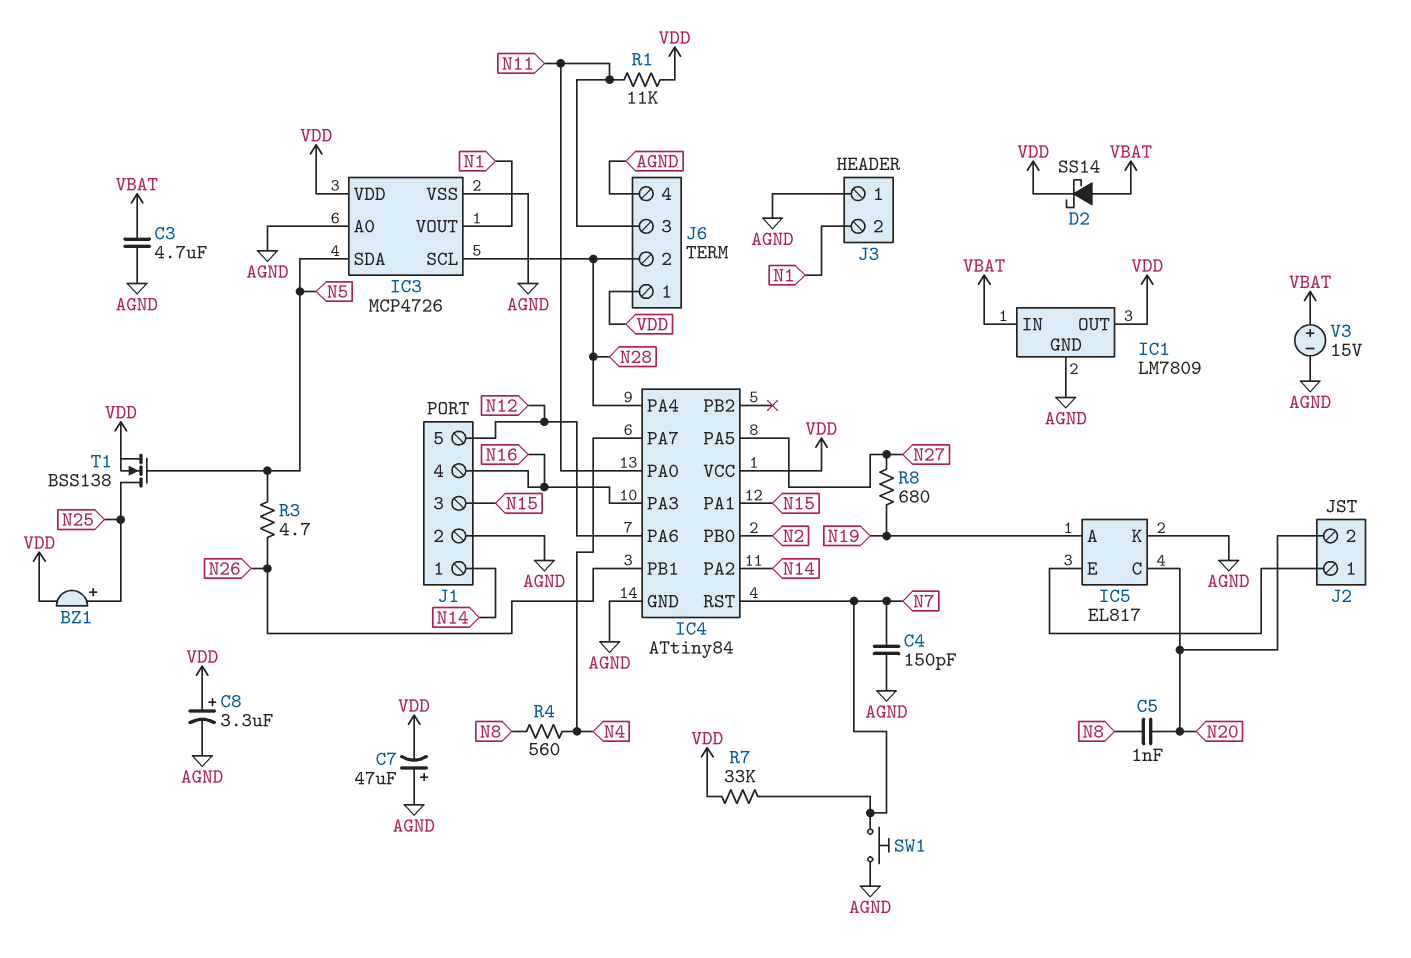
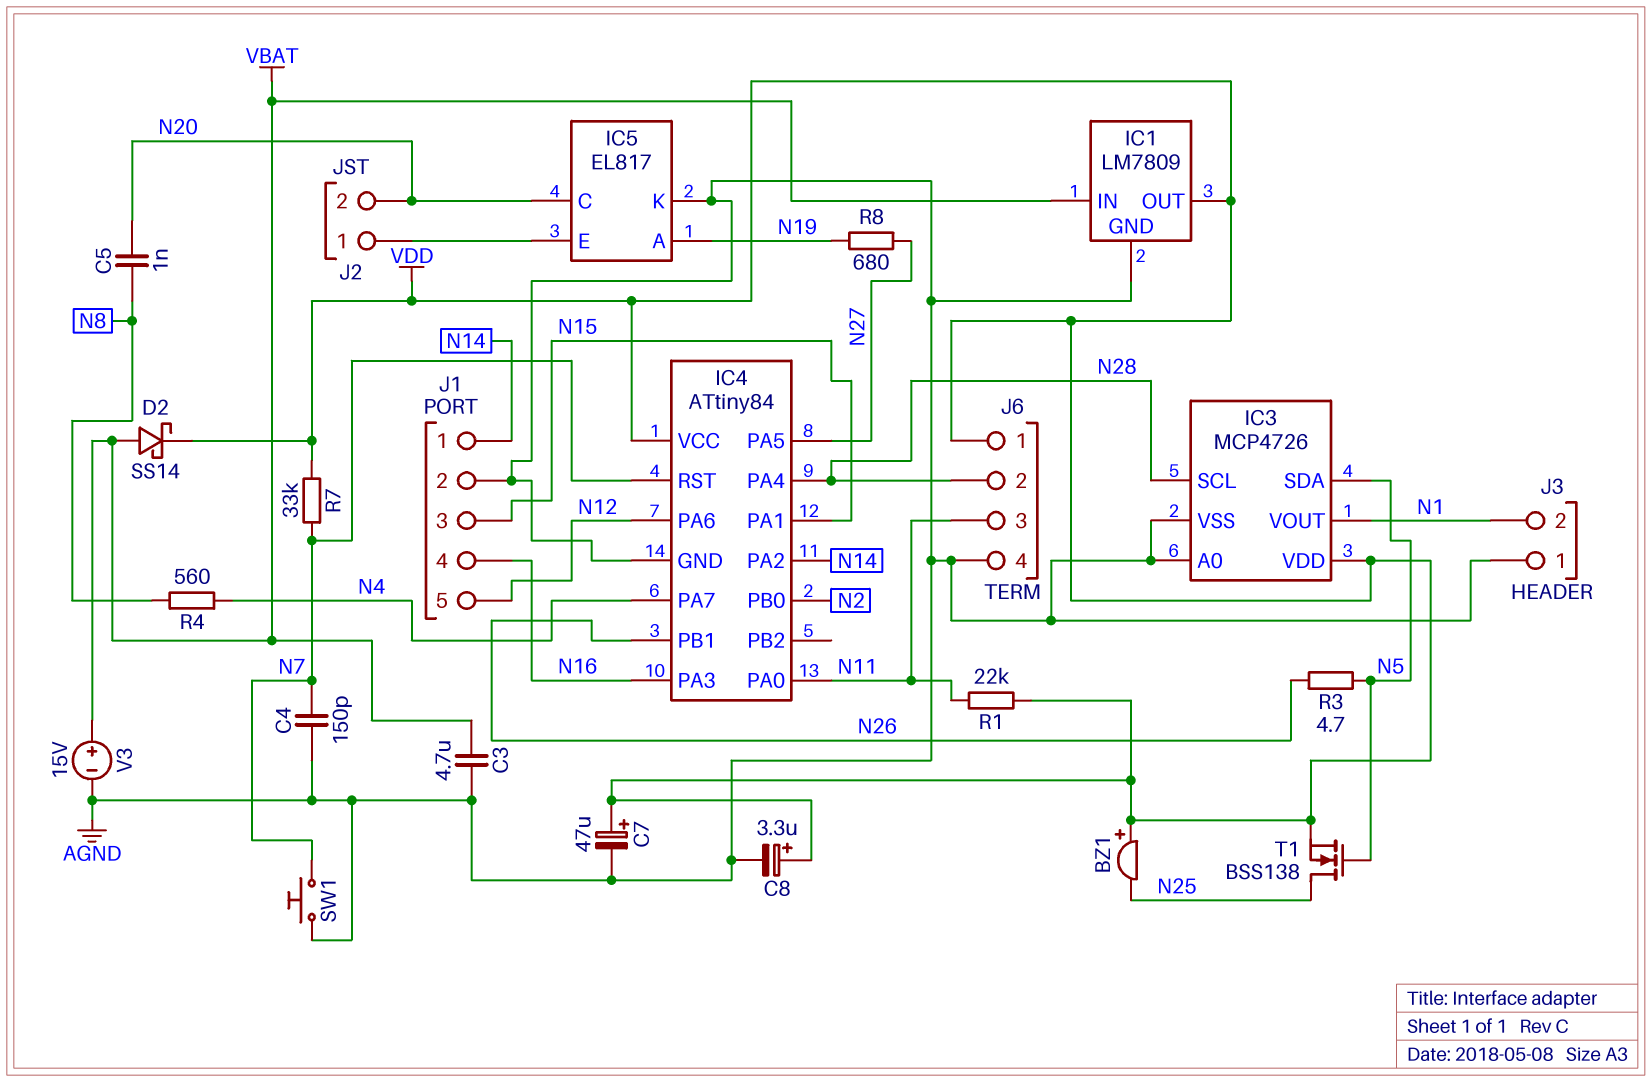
BZ1: buzzer (plus N25, minus VDD) -> buzzer (plus VDD, minus N25)
C7: 47uF (plus AGND, minus VDD) -> 47uF (plus VDD, minus AGND)
R1: 11k (N11, VDD) -> 22k (N11, VDD)

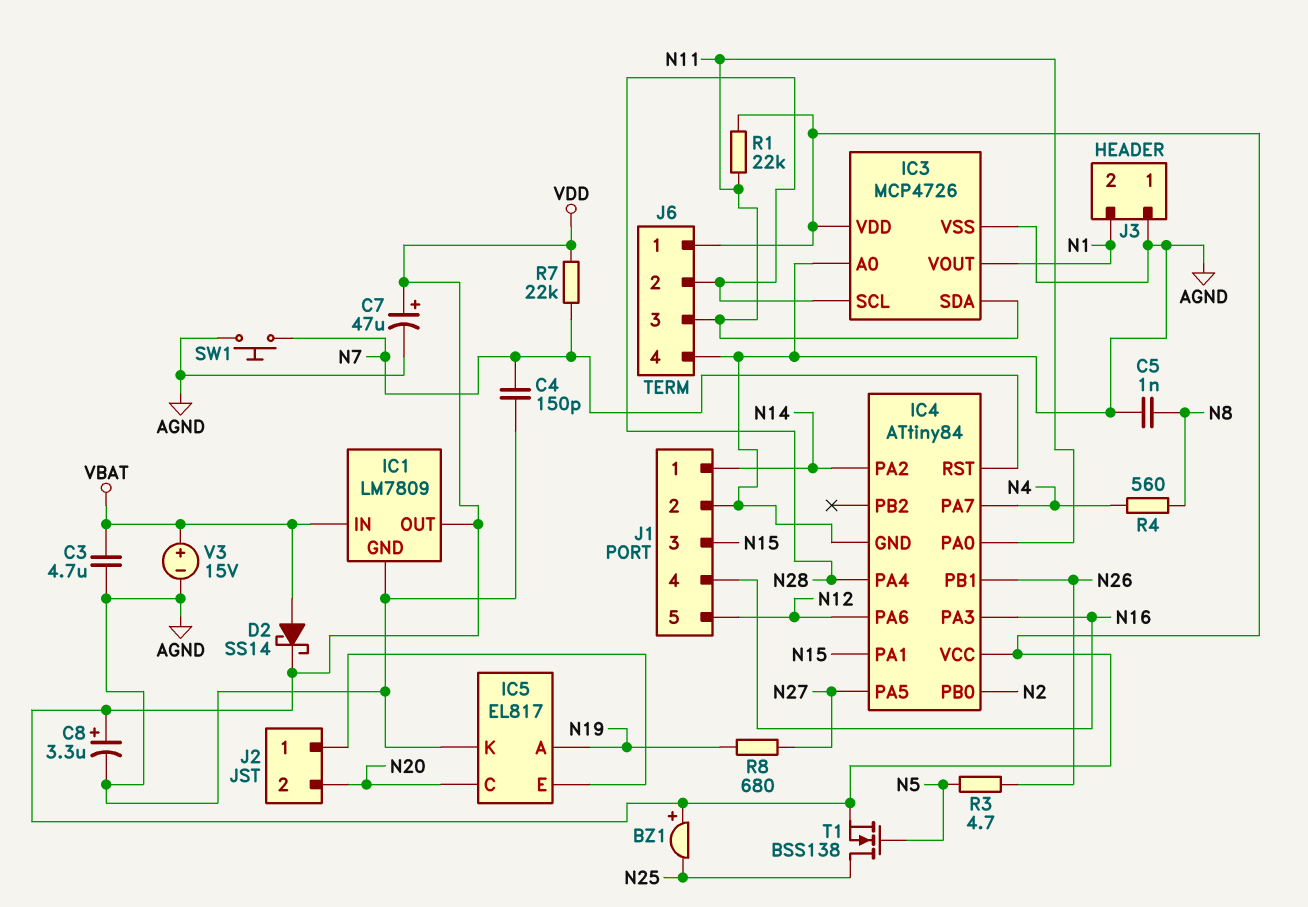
C5: 1nF (N8, N20) -> 1nF (AGND, N8)
IC3 pin SDA: N5 -> N11
R7: 33k (N7, VDD) -> 22k (N7, VDD)

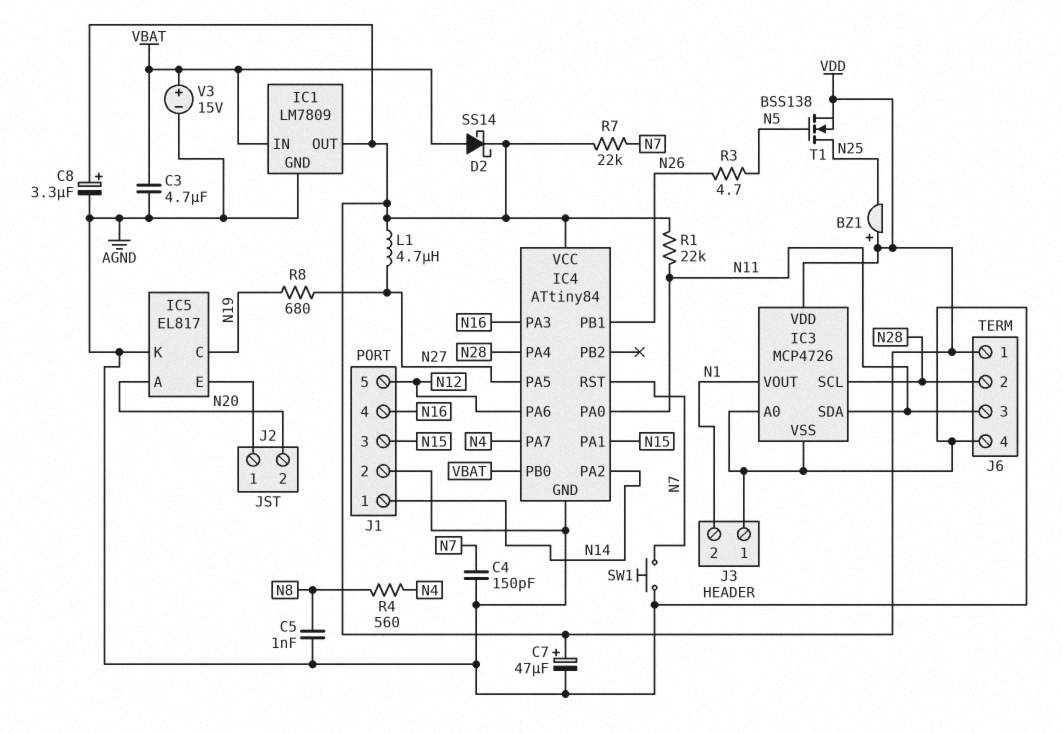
IC4 pin PB0: N2 -> VBAT
IC5 pin A: N19 -> N20
IC5 pin C: N20 -> N19
L1: none -> 4.7uH (N27, VDD)

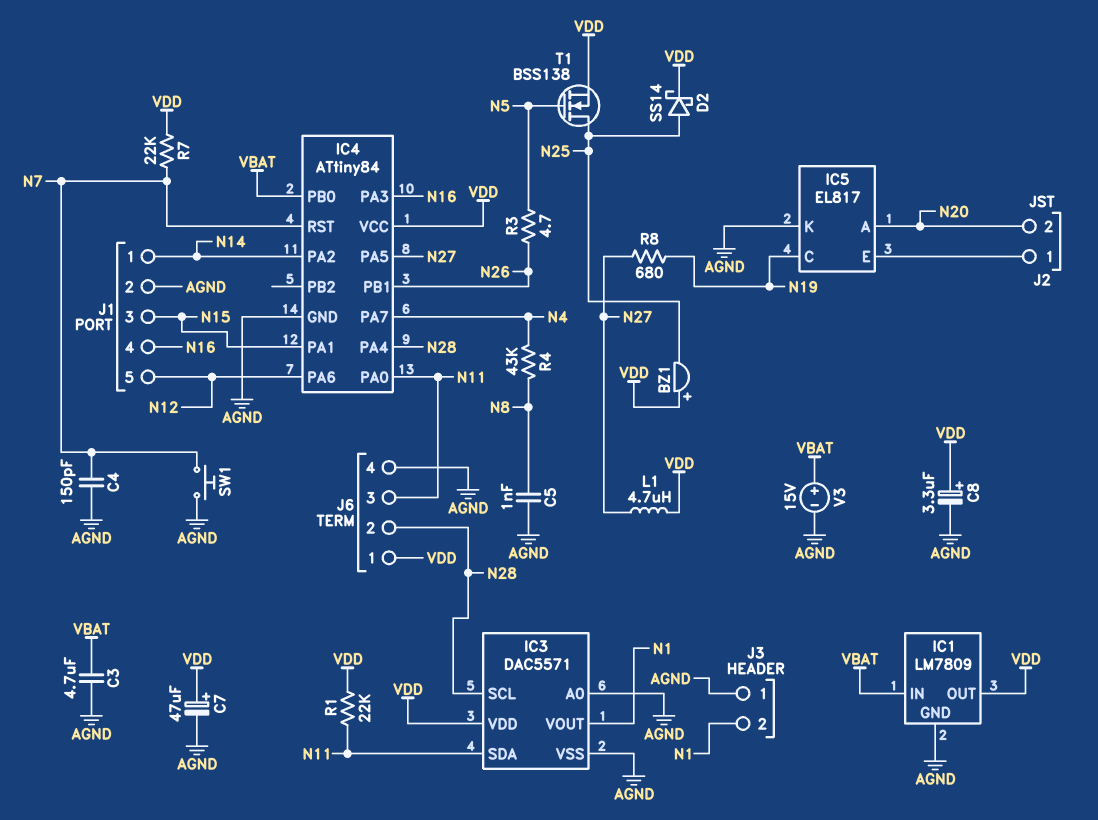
D2: schottky SS14 (A VBAT, K VDD) -> schottky SS14 (A N25, K VDD)
IC3: MCP4726 -> DAC5571
R4: 560 (N4, N8) -> 43k (N4, N8)

